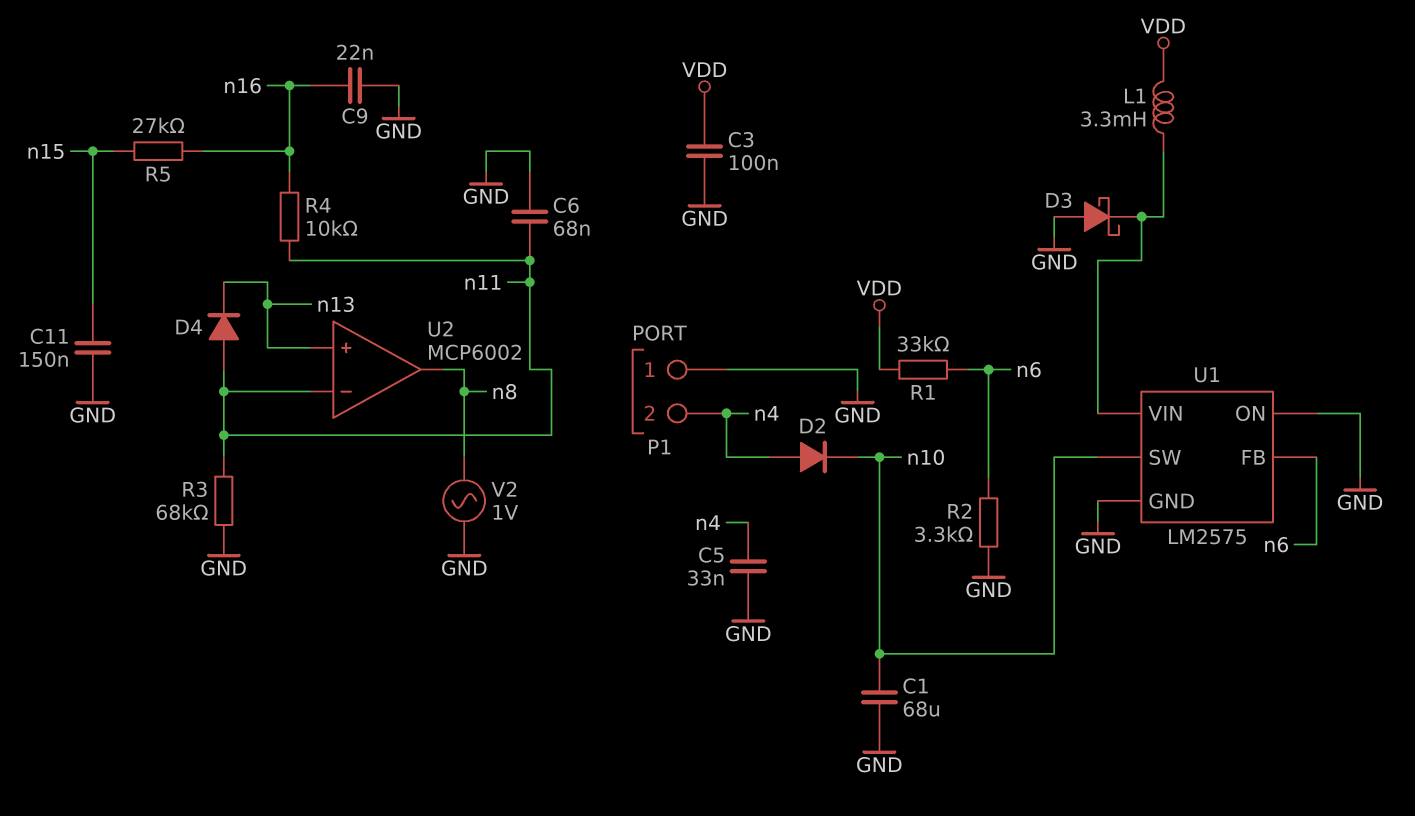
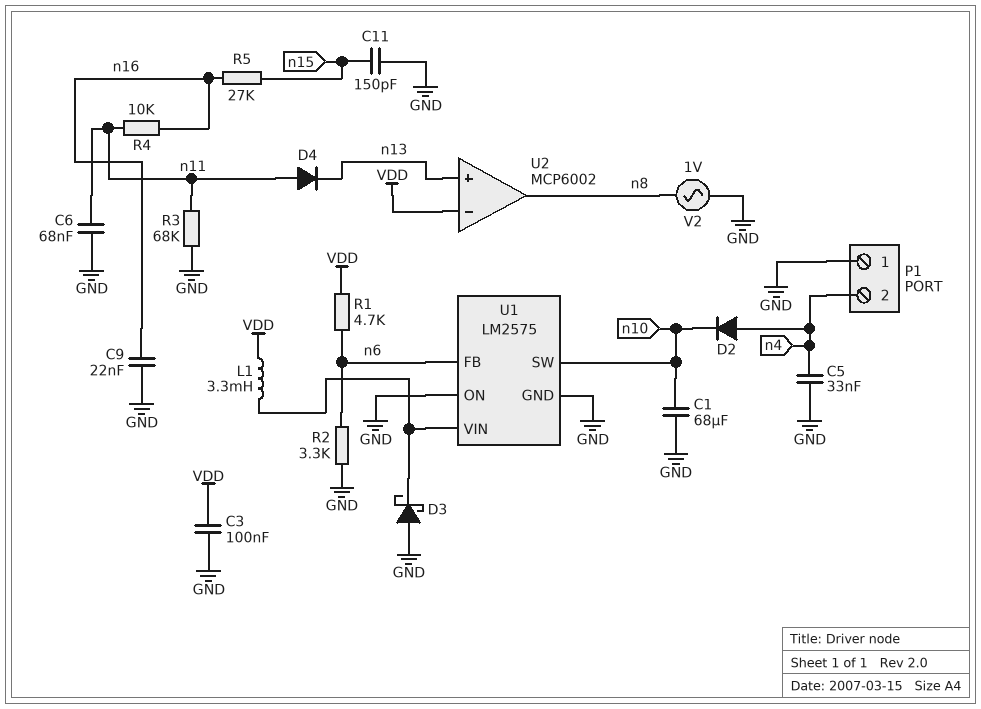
C11: 150nF (GND, n15) -> 150pF (GND, n15)
R1: 33k (VDD, n6) -> 4.7k (VDD, n6)
U2 pin in-: n11 -> VDD

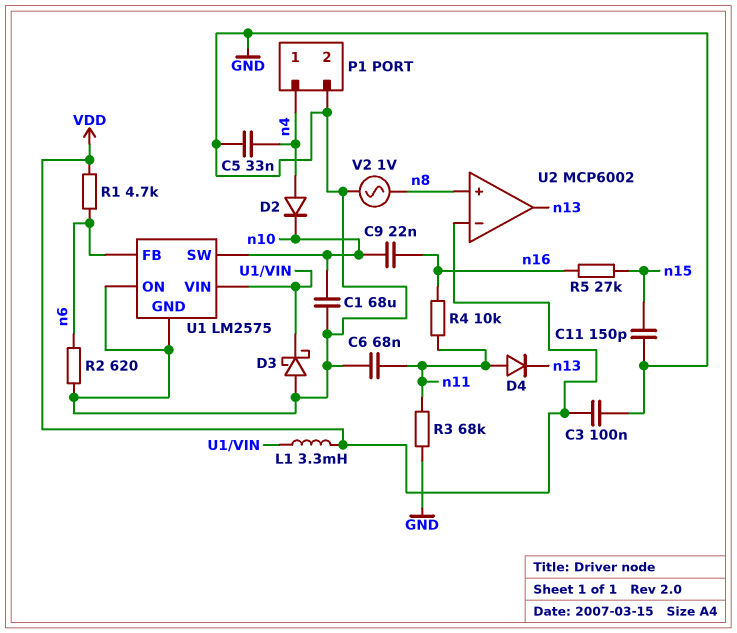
C9: 22nF (GND, n16) -> 22nF (n10, n16)
P1 pin 1: GND -> n4
P1 pin 2: n4 -> GND
R2: 3.3k (GND, n6) -> 620 (GND, n6)
U2 pin in+: n13 -> n8
U2 pin out: n8 -> n13

